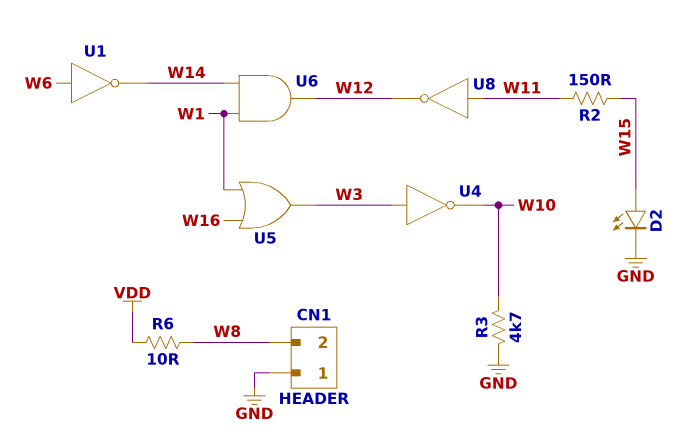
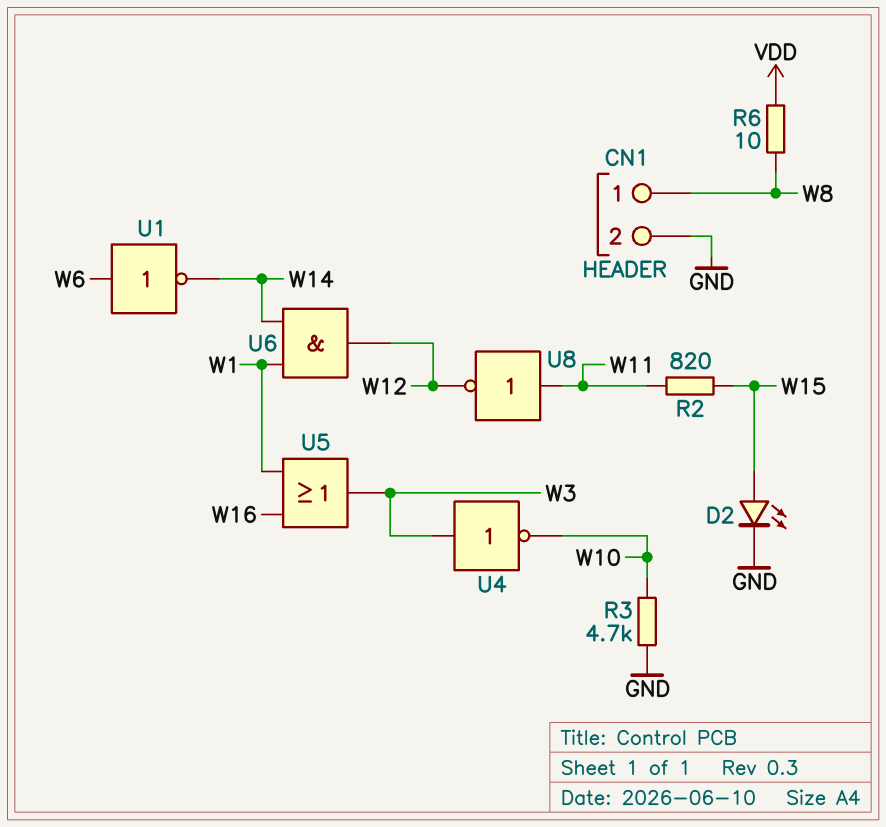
CN1 pin 1: GND -> W8
CN1 pin 2: W8 -> GND
R2: 150 (W11, W15) -> 820 (W11, W15)

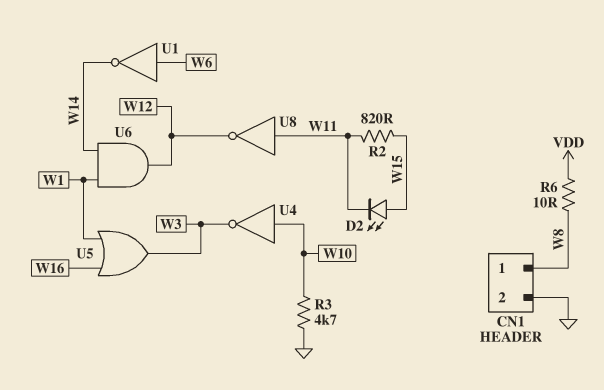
D2: LED (A W15, K GND) -> LED (A W15, K W11)
U4: NOT (in W3, out W10) -> NOT (in W10, out W3)

